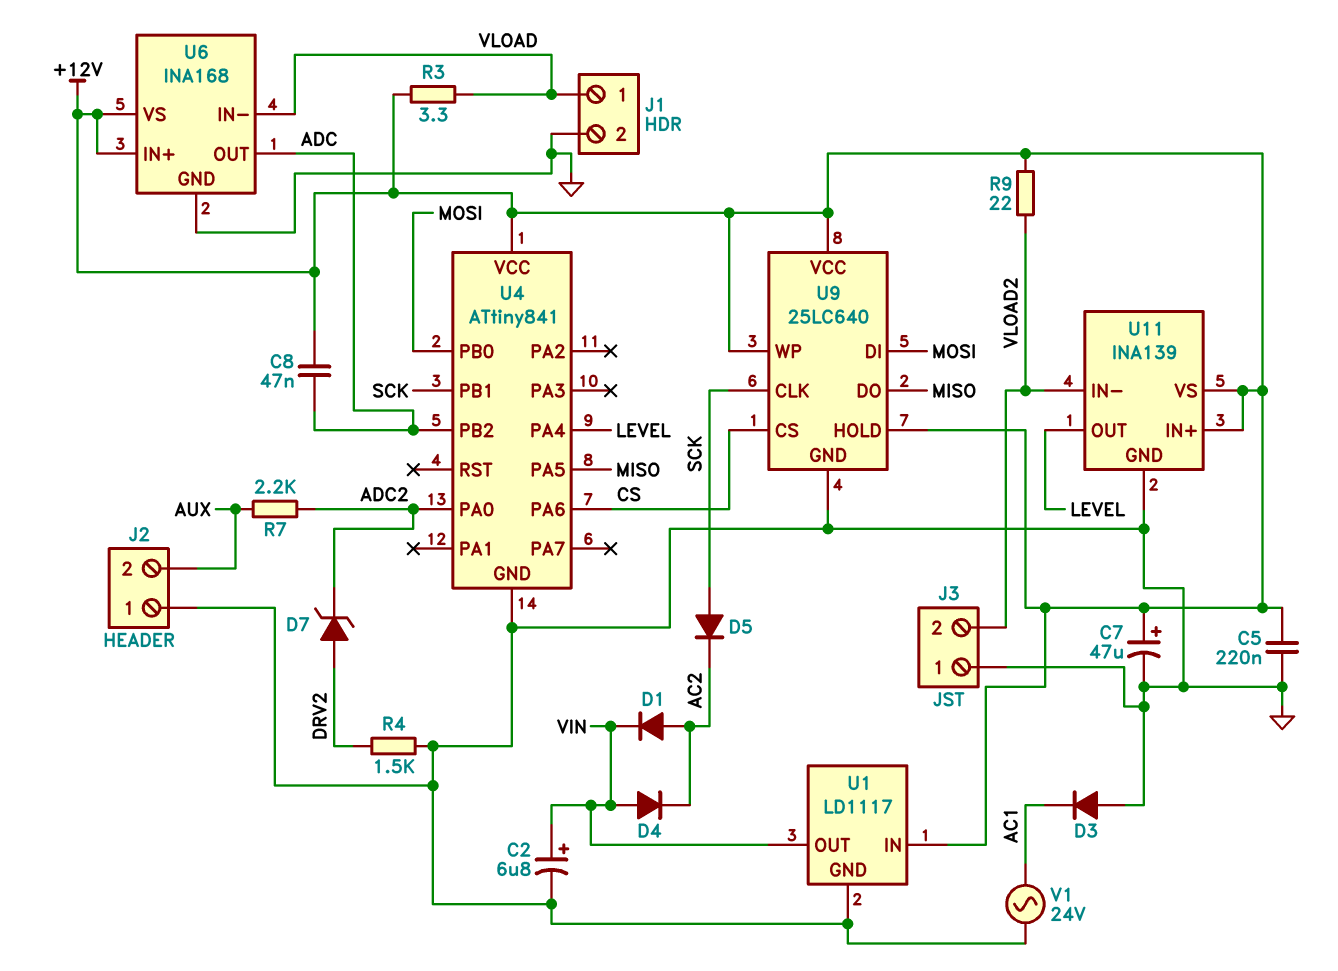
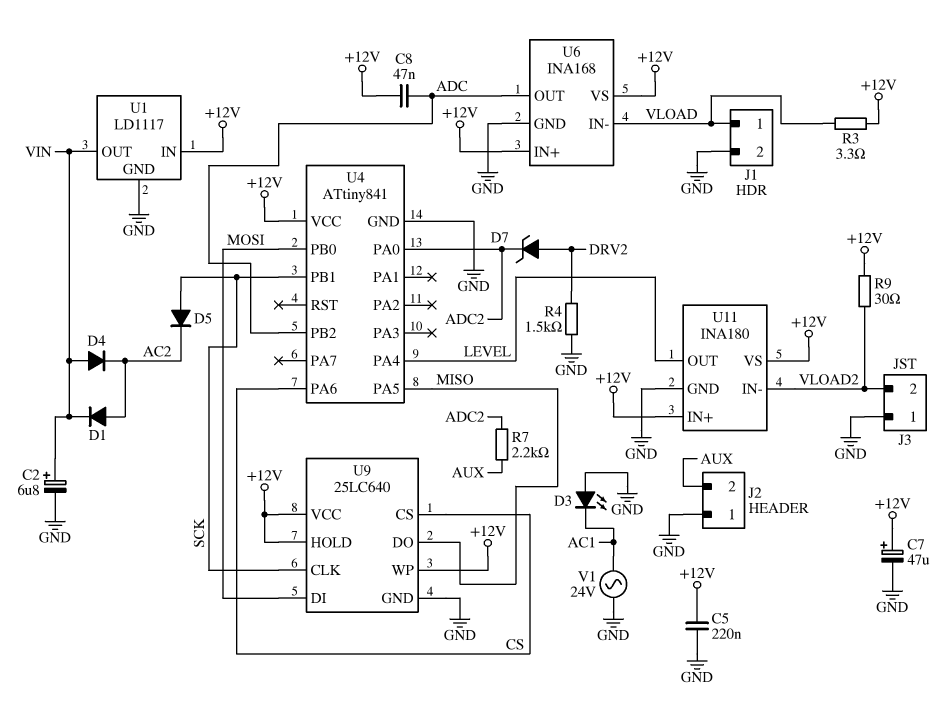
D3: diode (A GND, K AC1) -> LED (A GND, K AC1)
R9: 22 (+12V, VLOAD2) -> 30 (+12V, VLOAD2)
U11: INA139 -> INA180

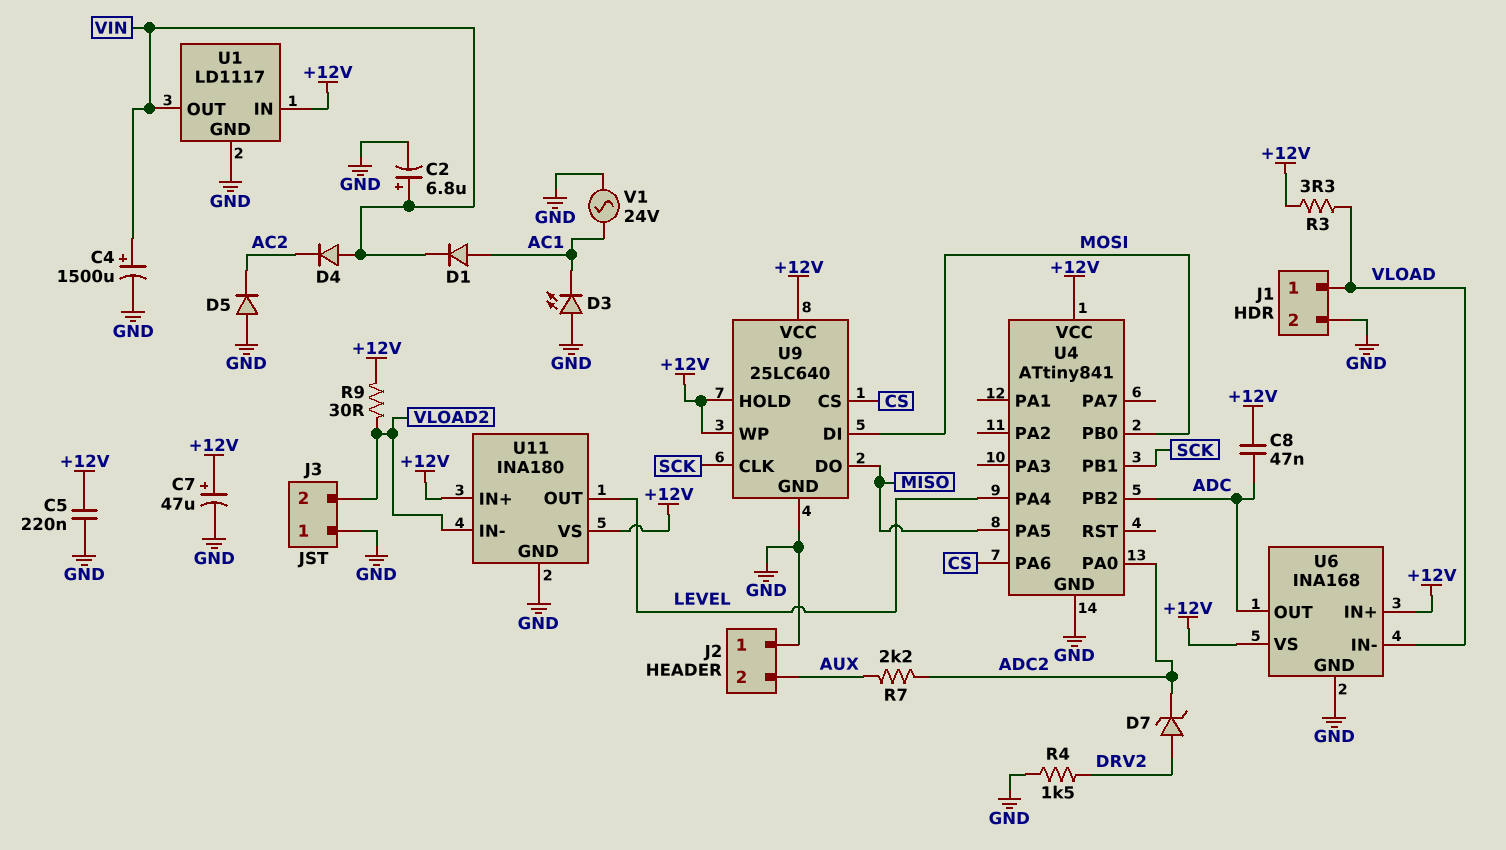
C4: none -> 1500uF (plus VIN, minus GND)
D1: diode (A AC2, K VIN) -> diode (A AC1, K VIN)
D5: diode (A SCK, K AC2) -> diode (A GND, K AC2)

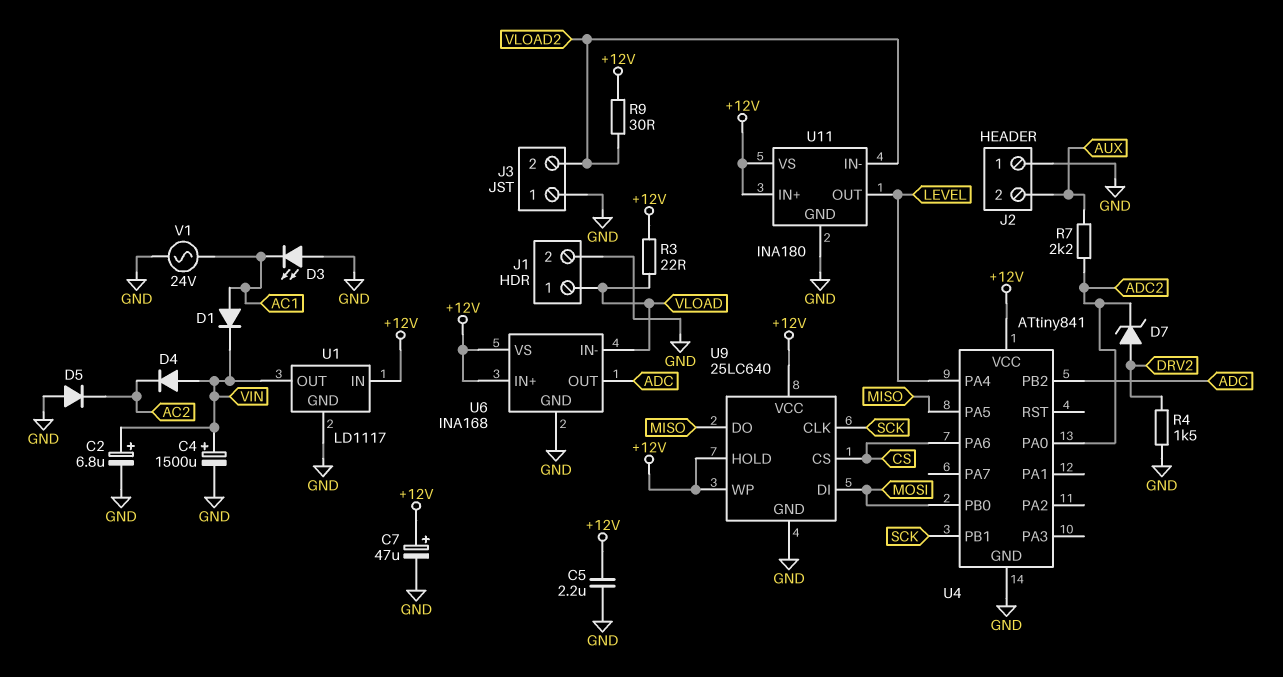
C5: 220nF (+12V, GND) -> 2.2uF (+12V, GND)
C8: 47nF (+12V, ADC) -> none
R3: 3.3 (+12V, VLOAD) -> 22 (+12V, VLOAD)

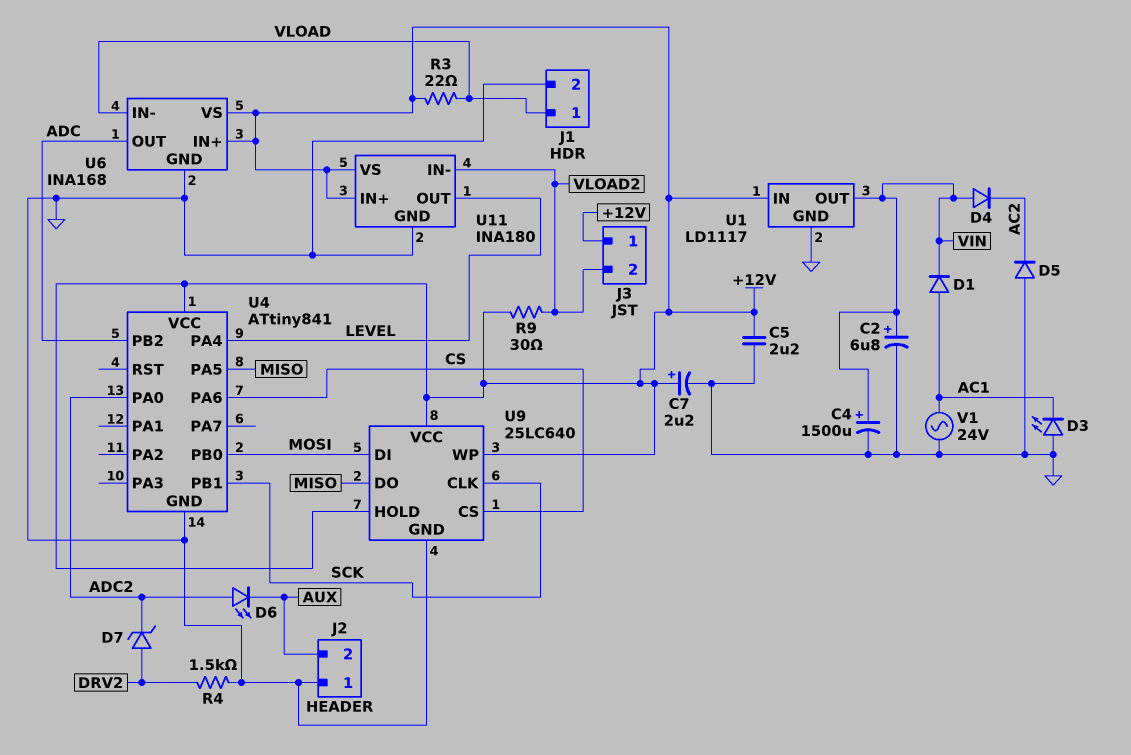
C7: 47uF (plus +12V, minus GND) -> 2.2uF (plus +12V, minus GND)
D6: none -> LED (A ADC2, K AUX)
J3 pin 1: GND -> +12V
R7: 2.2k (ADC2, AUX) -> none

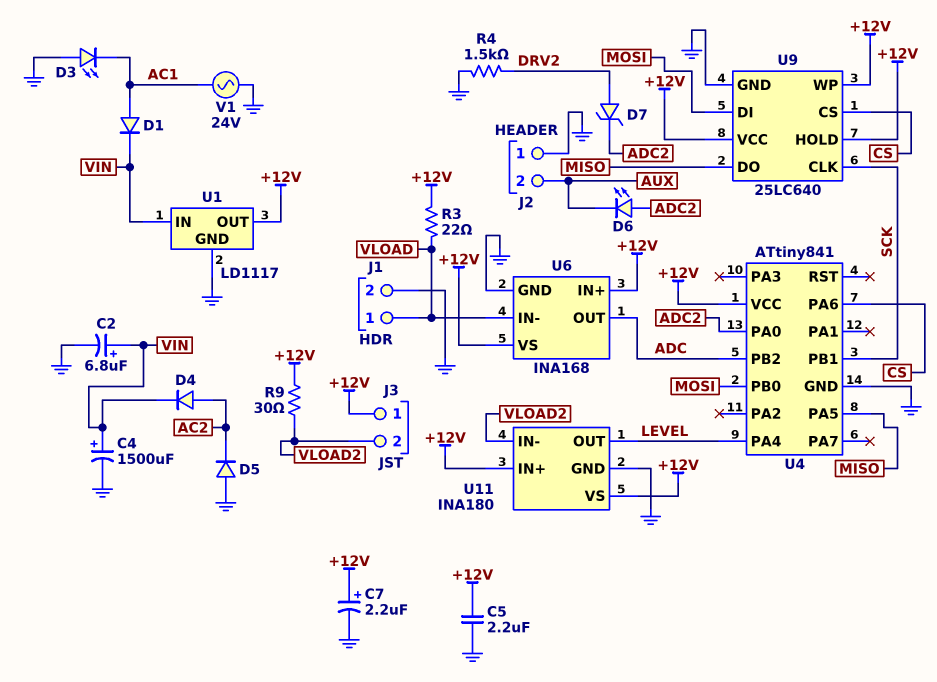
D4: diode (A VIN, K AC2) -> diode (A AC2, K VIN)
U1 pin IN: +12V -> VIN
U1 pin OUT: VIN -> +12V

